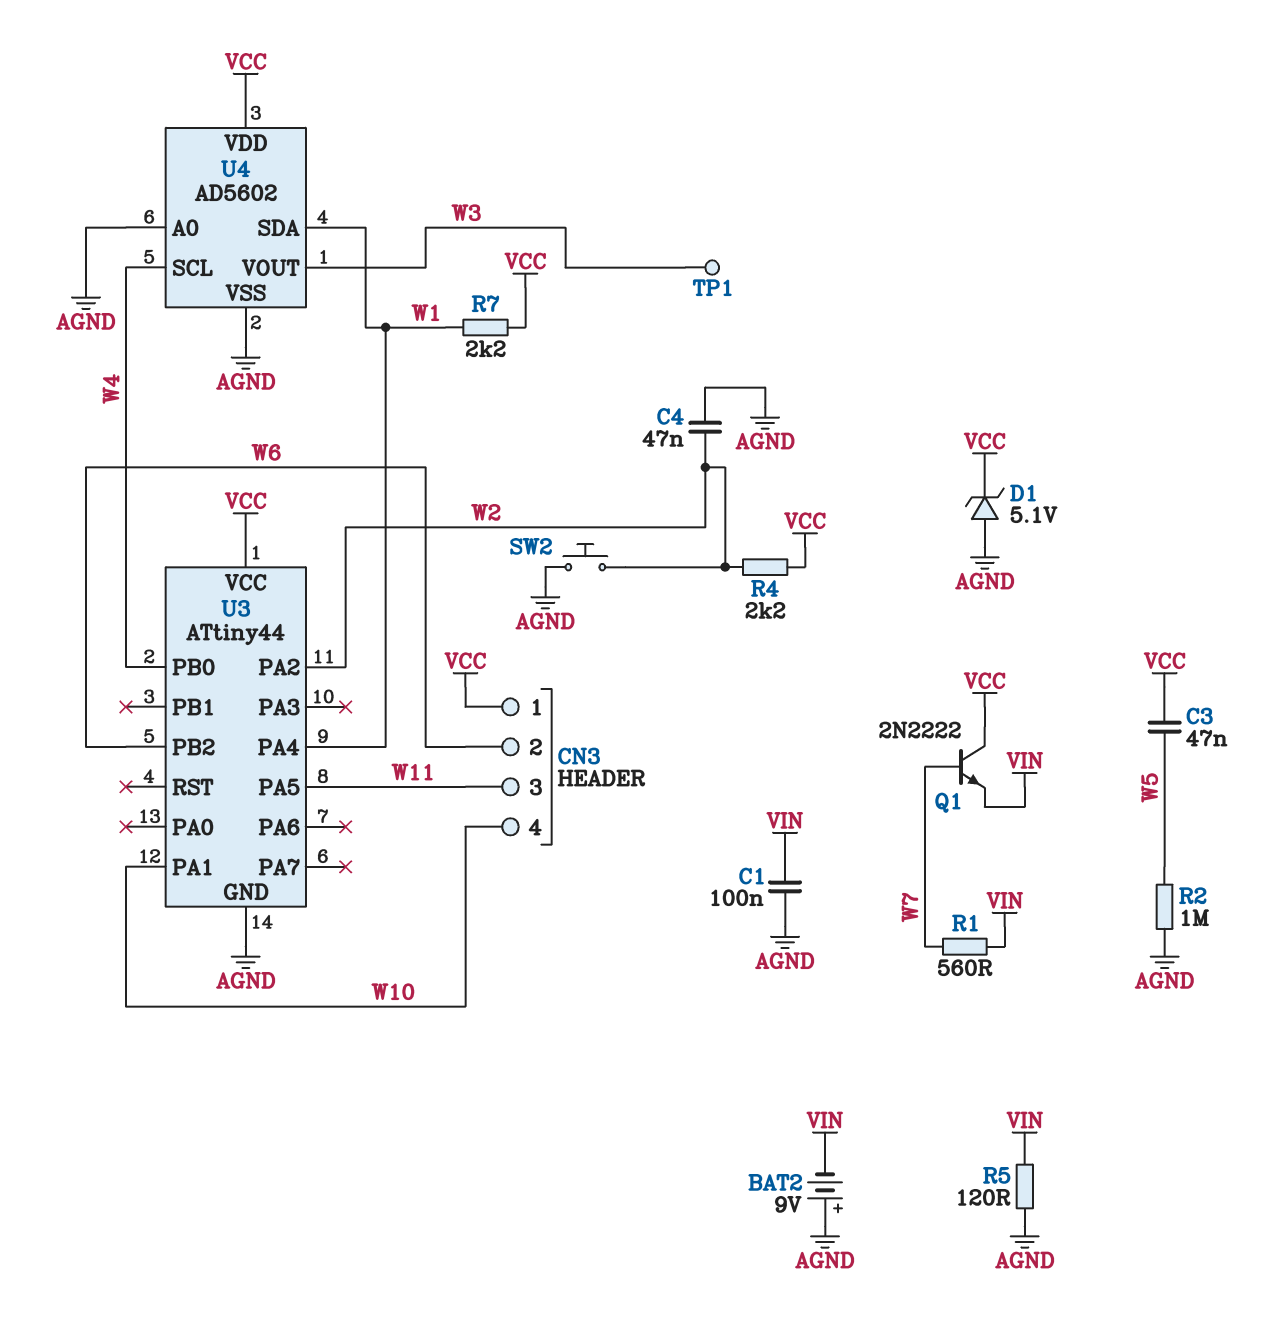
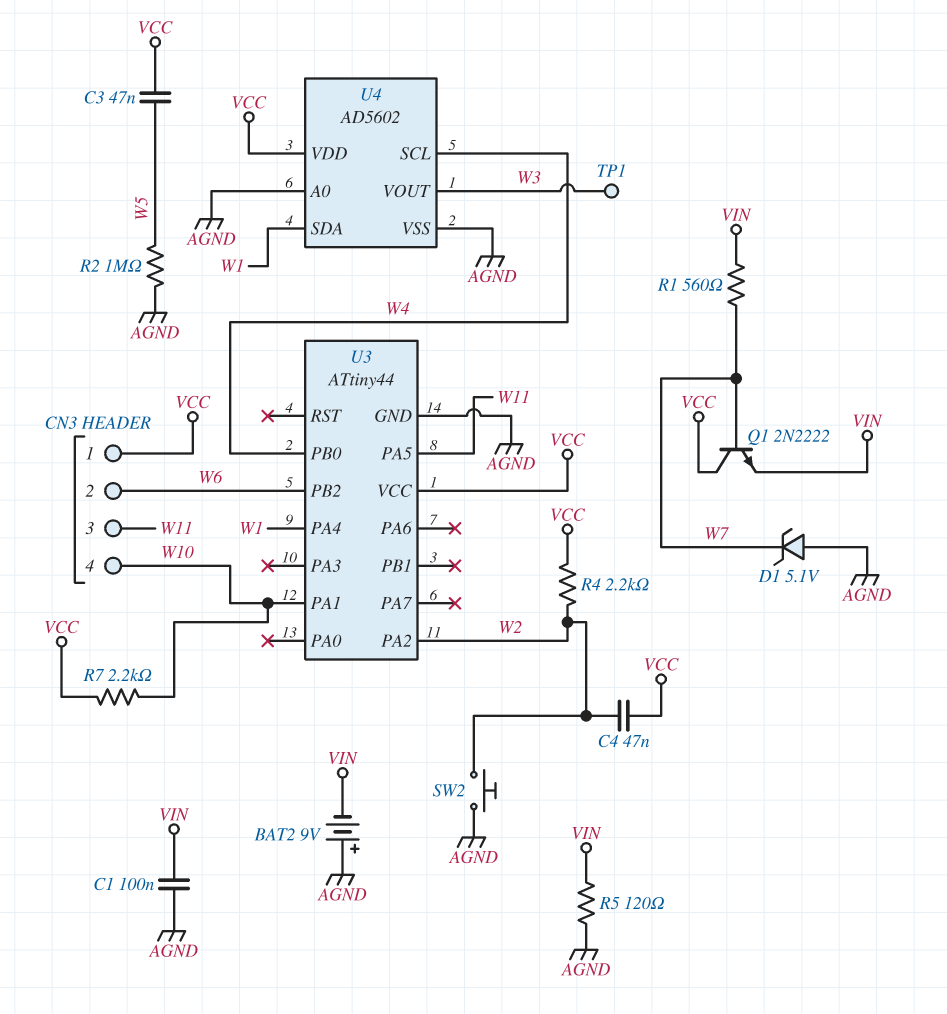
C4: 47nF (AGND, W2) -> 47nF (VCC, W2)
D1: zener 5.1V (A AGND, K VCC) -> zener 5.1V (A AGND, K W7)
R7: 2.2k (VCC, W1) -> 2.2k (VCC, W10)

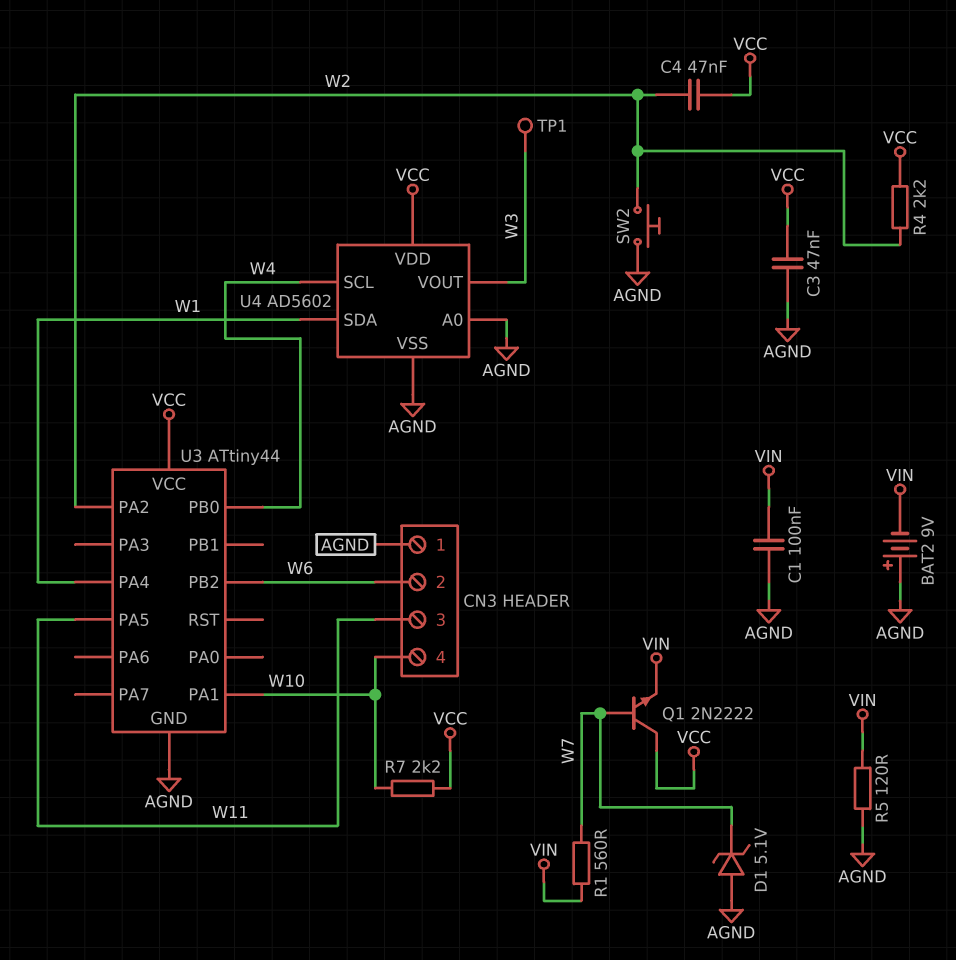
C3: 47nF (VCC, W5) -> 47nF (AGND, VCC)
CN3 pin 1: VCC -> AGND
R2: 1M (AGND, W5) -> none

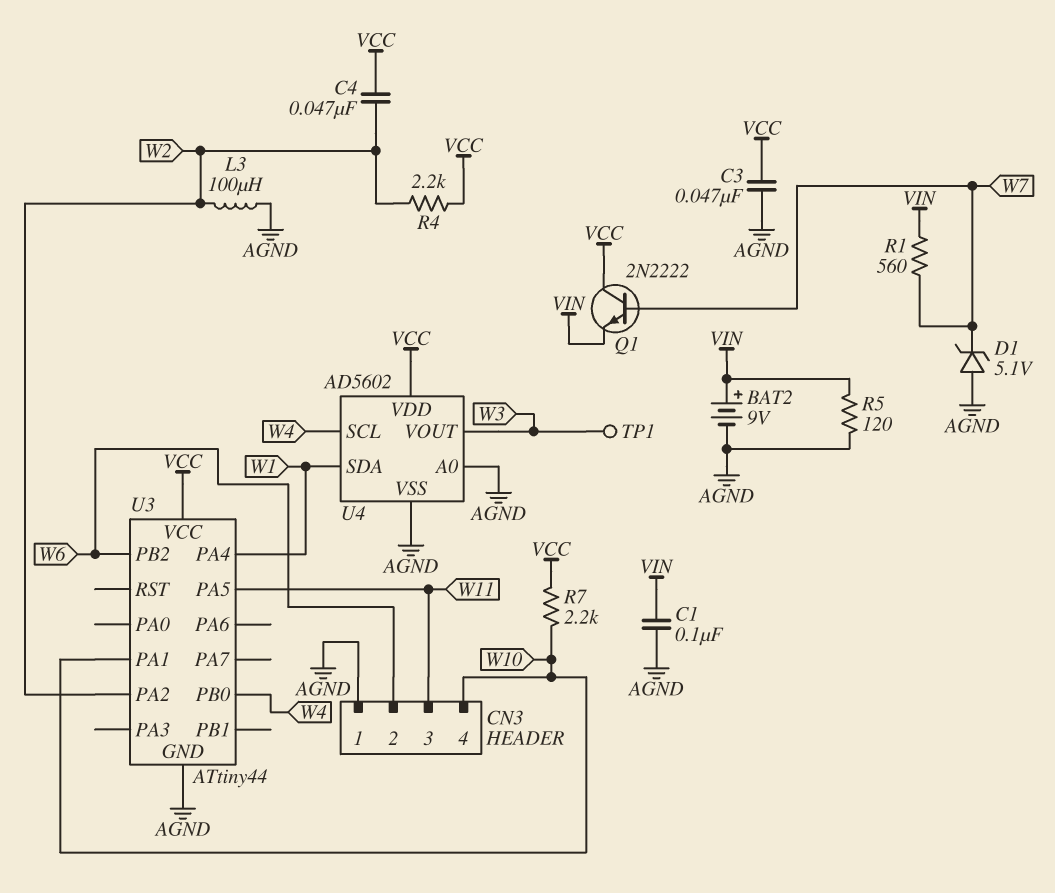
BAT2: 9V (plus AGND, minus VIN) -> 9V (plus VIN, minus AGND)
L3: none -> 100uH (AGND, W2)
SW2: button (AGND, W2) -> none

